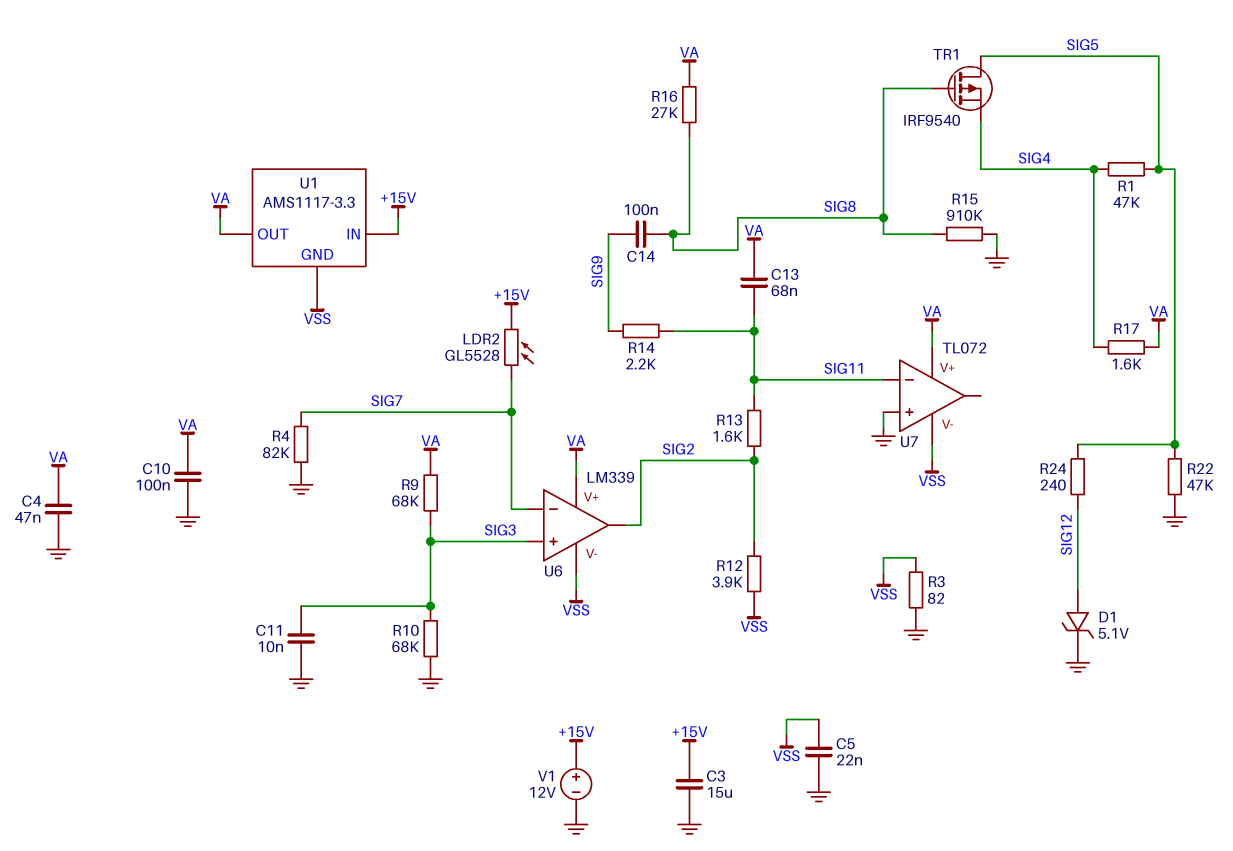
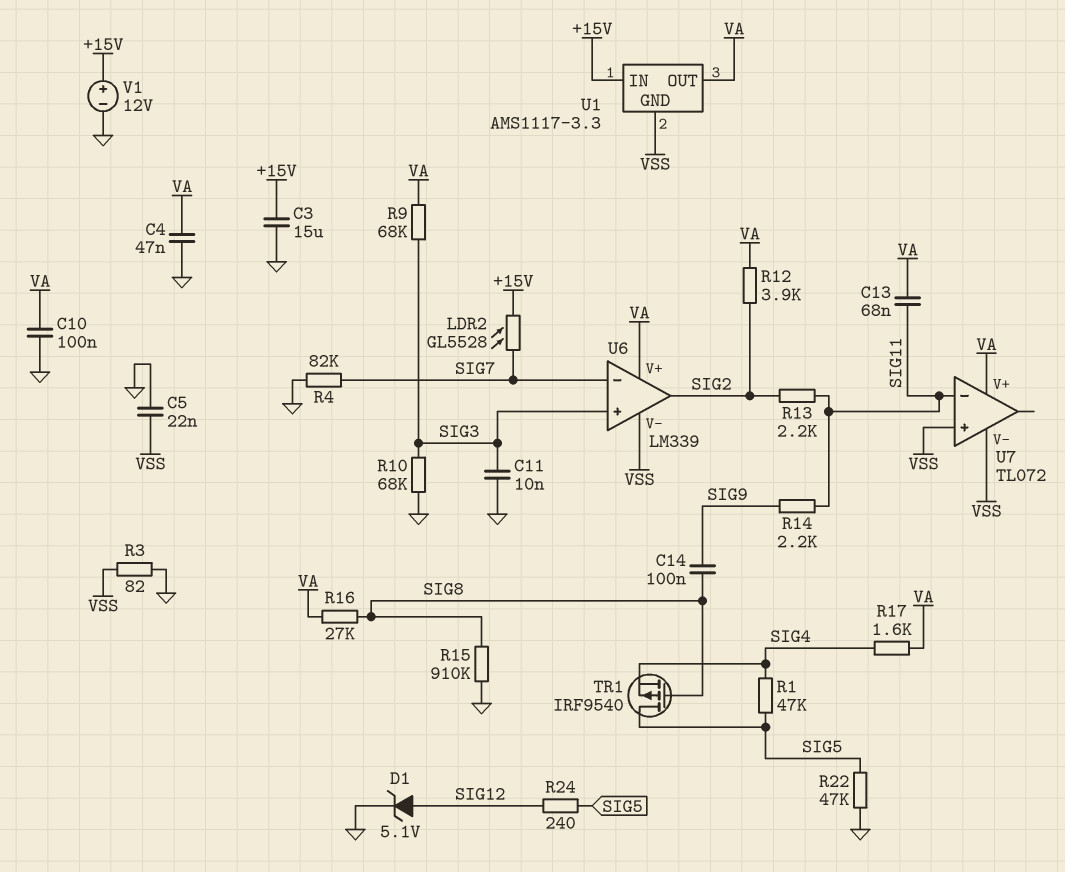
R12: 3.9k (SIG2, VSS) -> 3.9k (SIG2, VA)
R13: 1.6k (SIG2, SIG11) -> 2.2k (SIG2, SIG11)
U7 pin in+: GND -> VSS

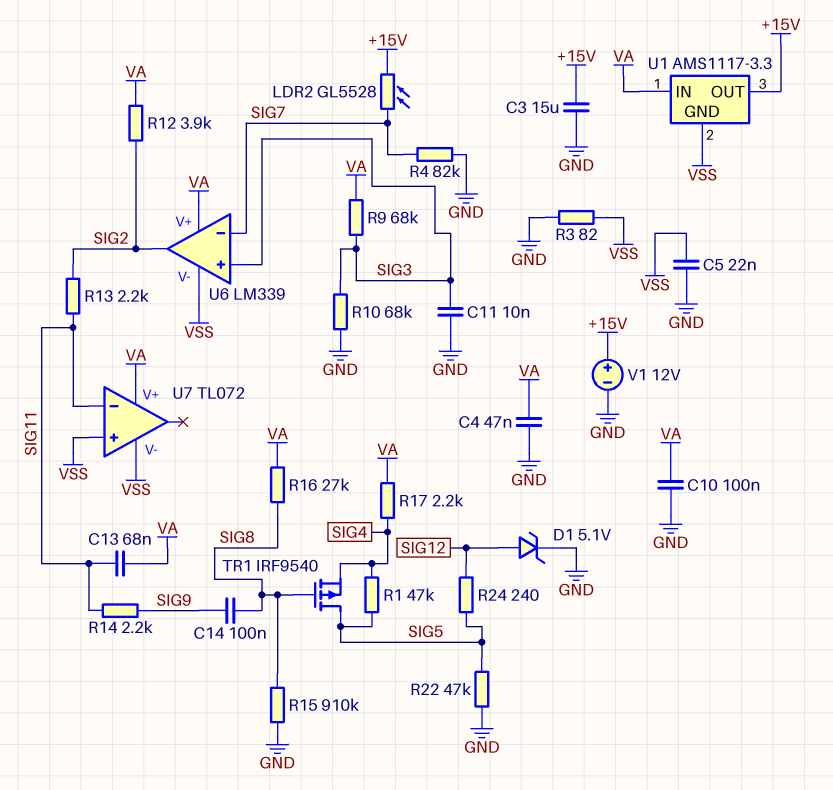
R17: 1.6k (SIG4, VA) -> 2.2k (SIG4, VA)
U1 pin IN: +15V -> VA
U1 pin OUT: VA -> +15V

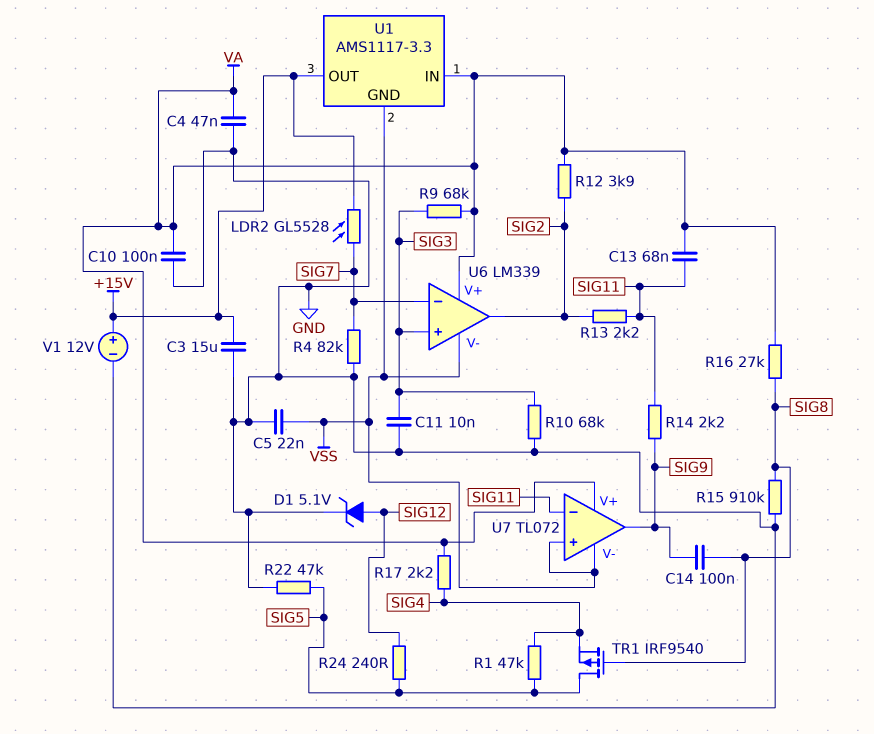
R3: 82 (GND, VSS) -> none
U7 pin out: none -> SIG9

